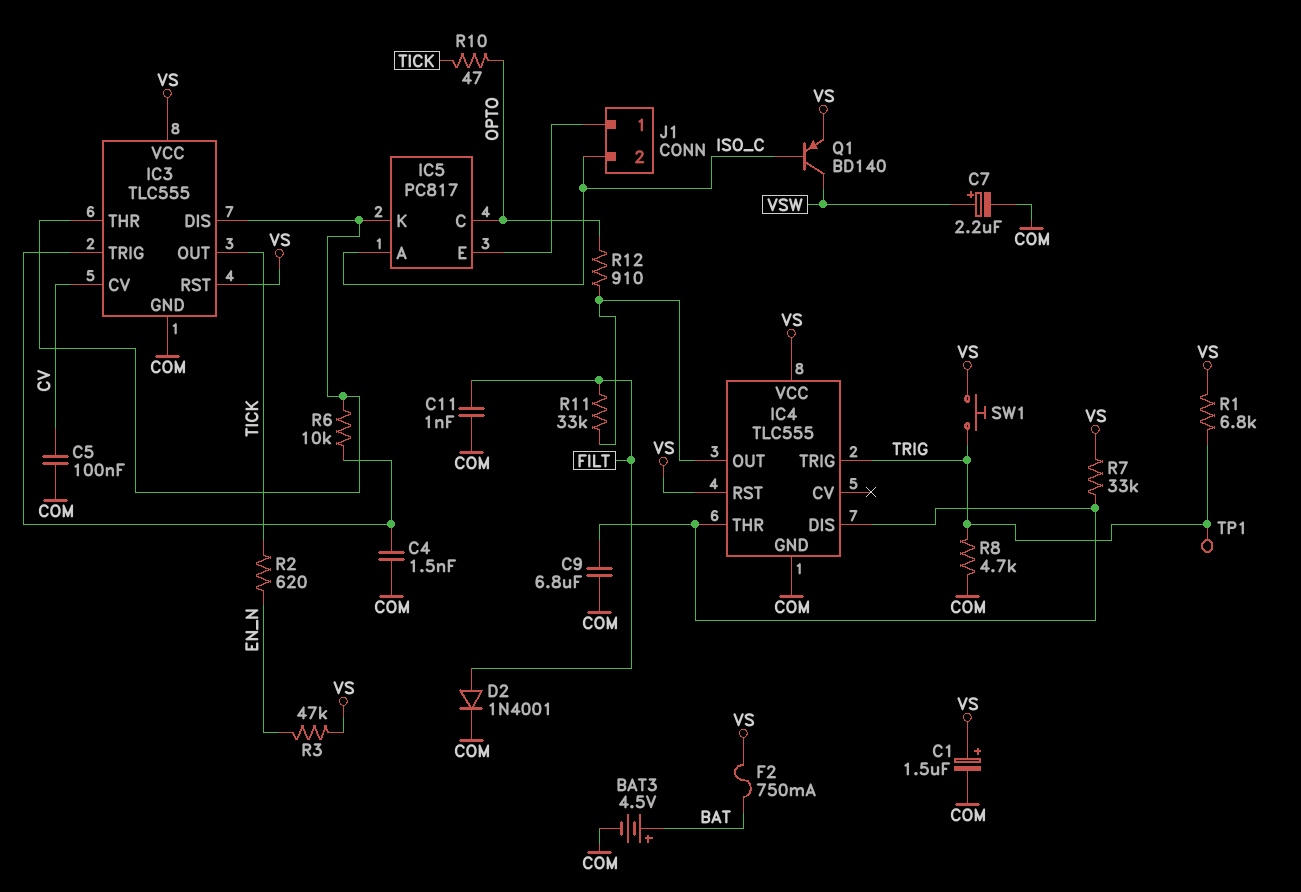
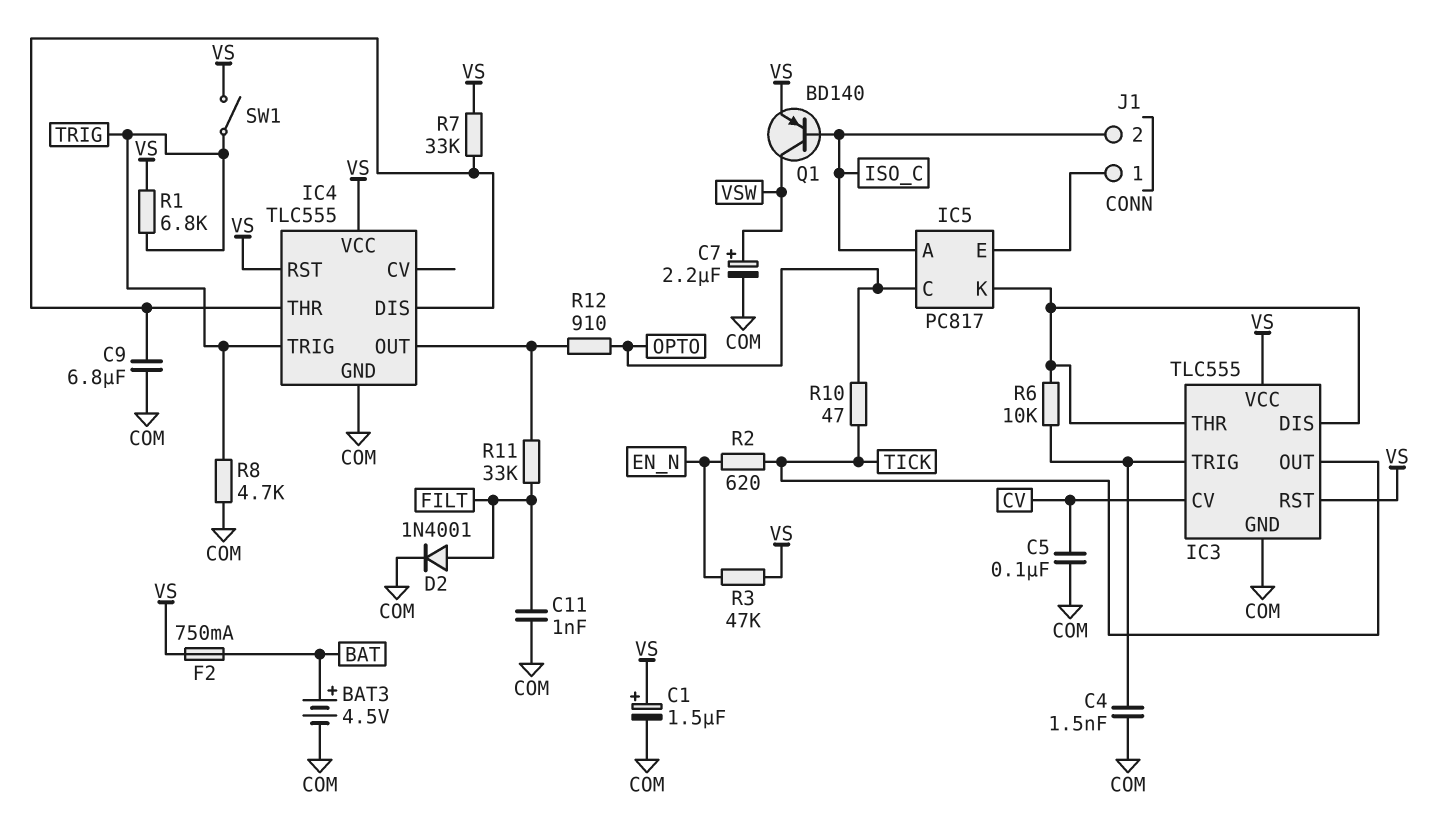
SW1: button (TRIG, VS) -> switch (TRIG, VS)
TP1: test point (TRIG) -> none

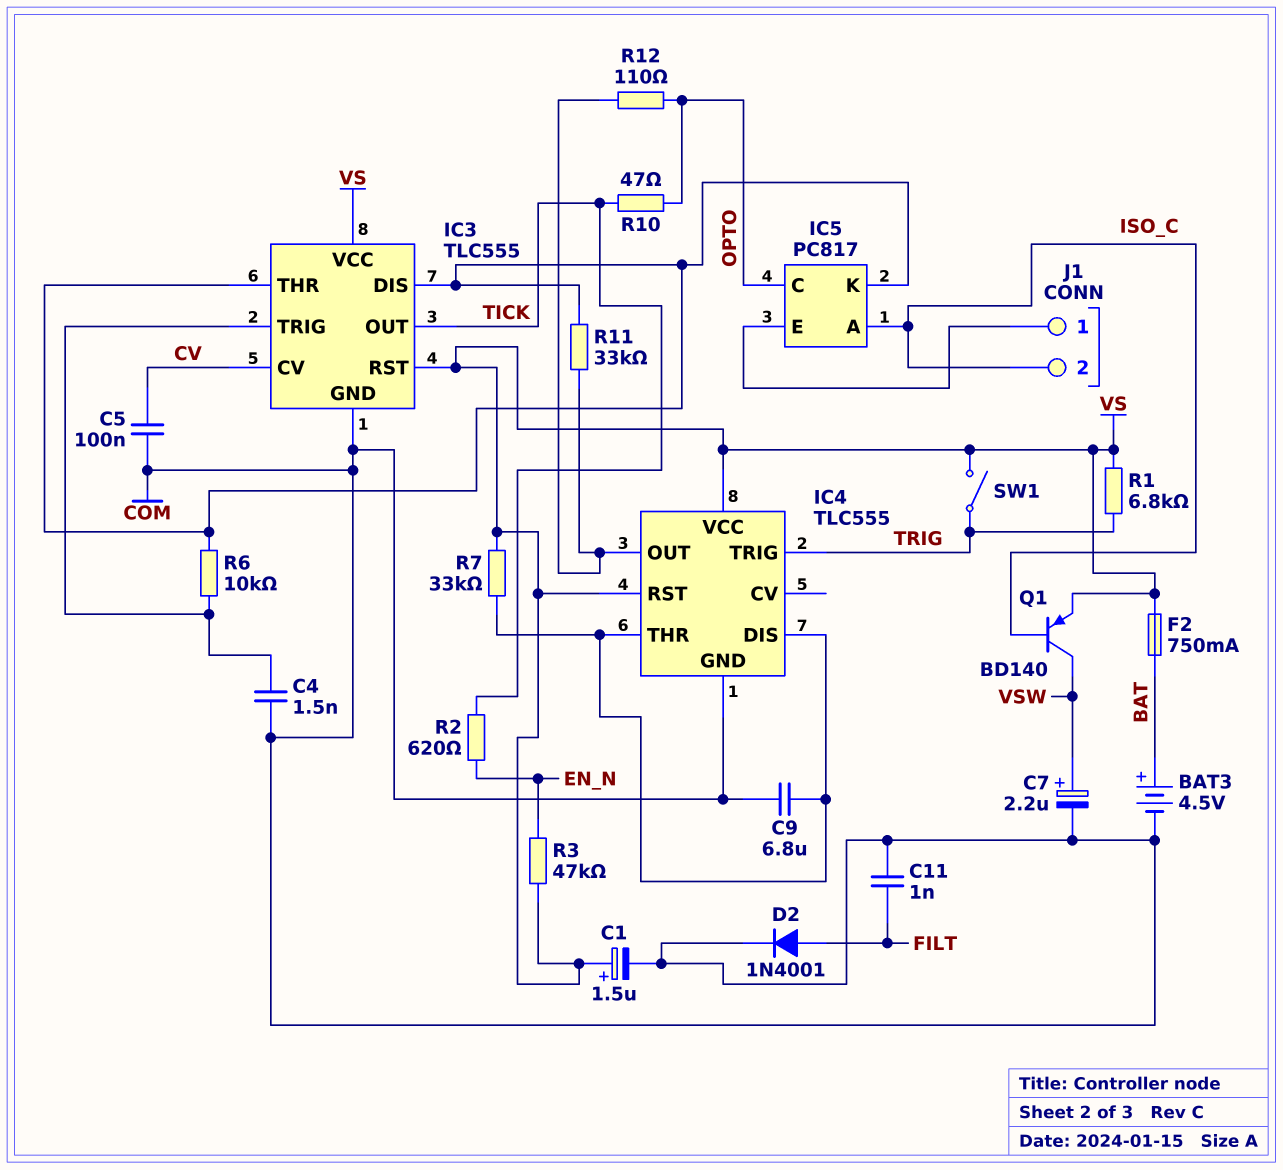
R8: 4.7k (COM, TRIG) -> none
R11: 33k (FILT, IC4/OUT) -> 33k (IC3/DIS, IC4/OUT)
R12: 910 (IC4/OUT, OPTO) -> 110 (IC4/OUT, OPTO)

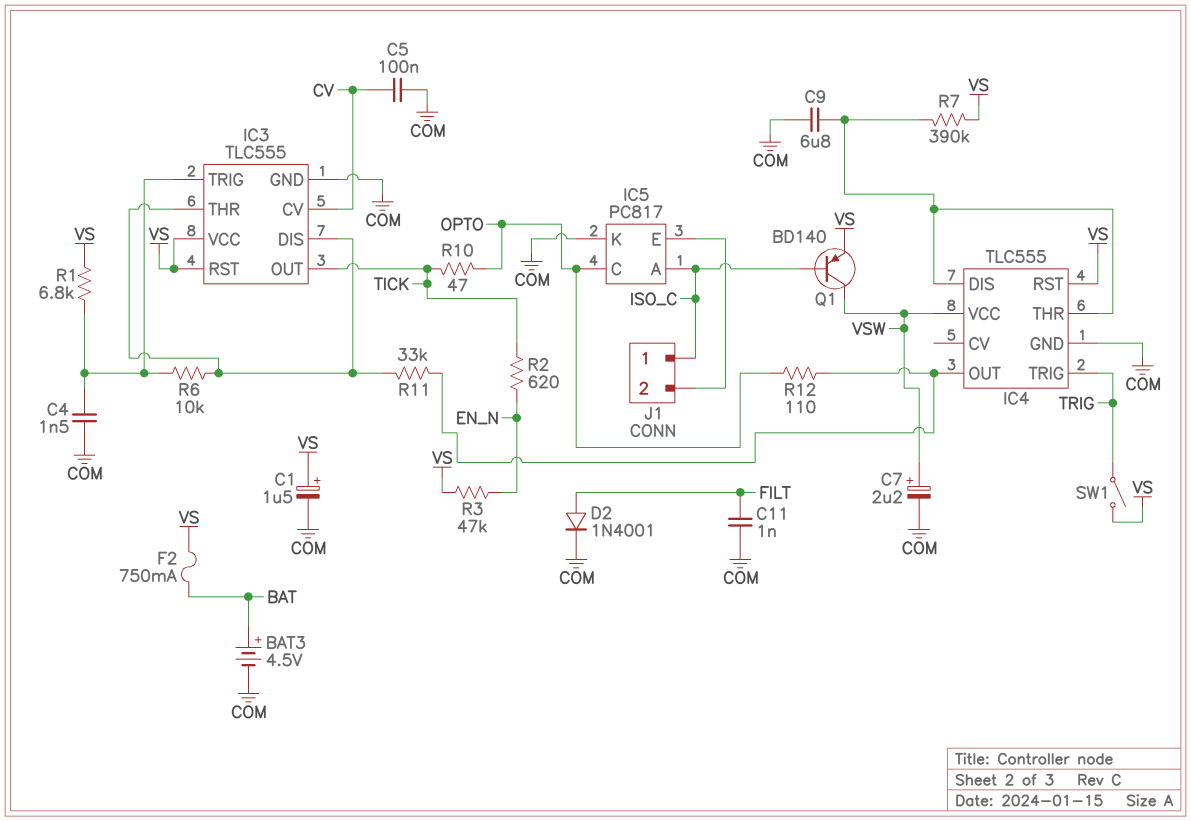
IC4 pin VCC: VS -> VSW
IC5 pin K: IC3/DIS -> COM
J1 pin 1: IC5/E -> ISO_C
J1 pin 2: ISO_C -> IC5/E
R1: 6.8k (TRIG, VS) -> 6.8k (IC3/TRIG, VS)
R7: 33k (IC4/DIS, VS) -> 390k (IC4/DIS, VS)

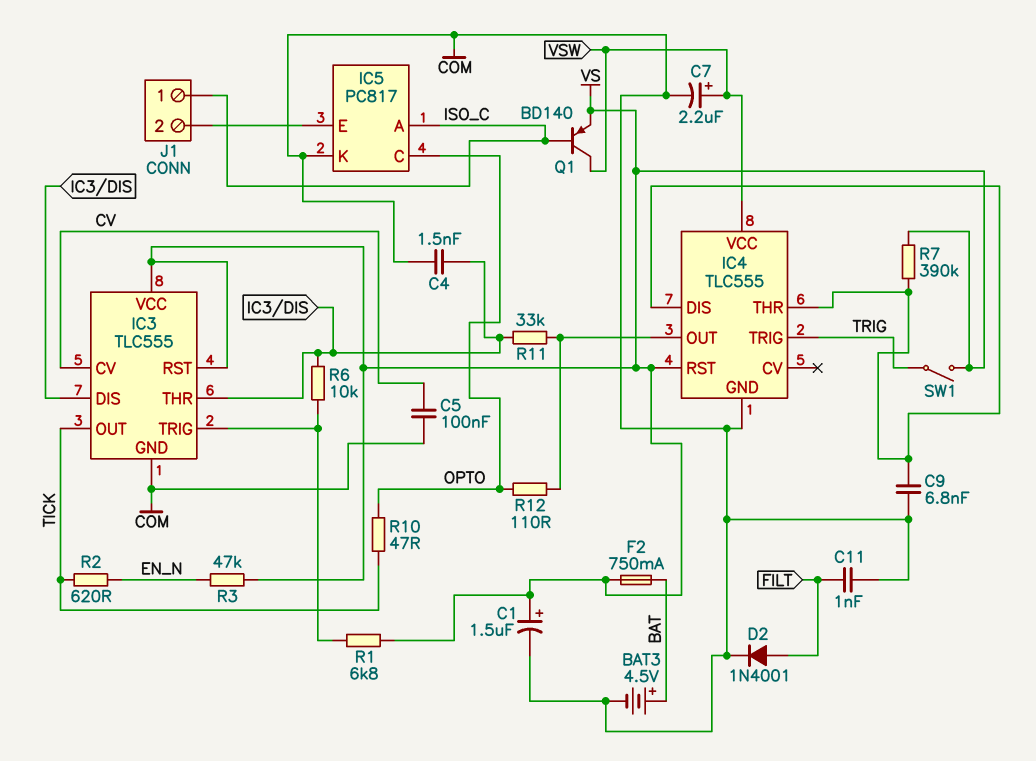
C4: 1.5nF (COM, IC3/TRIG) -> 1.5nF (COM, IC3/DIS)
C9: 6.8uF (COM, IC4/DIS) -> 6.8nF (COM, IC4/DIS)

